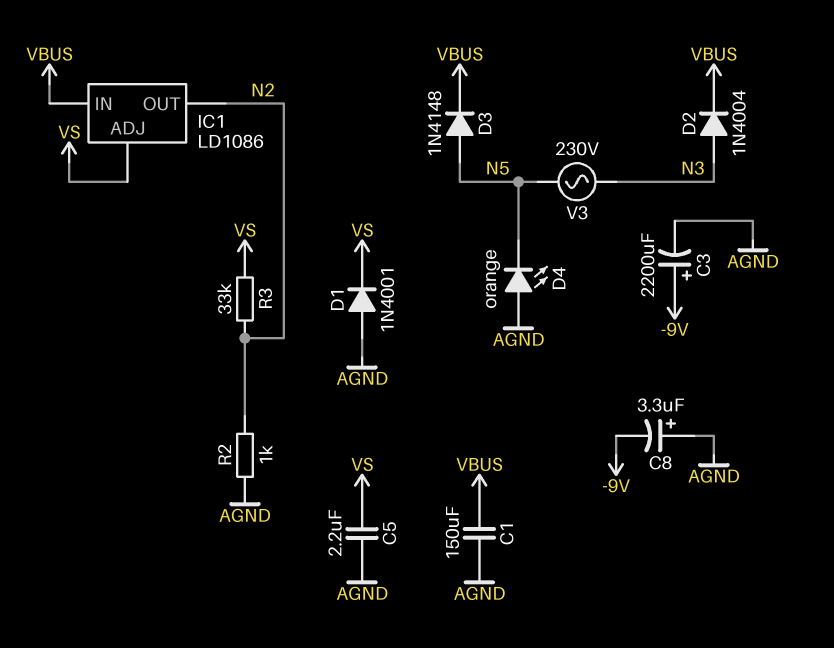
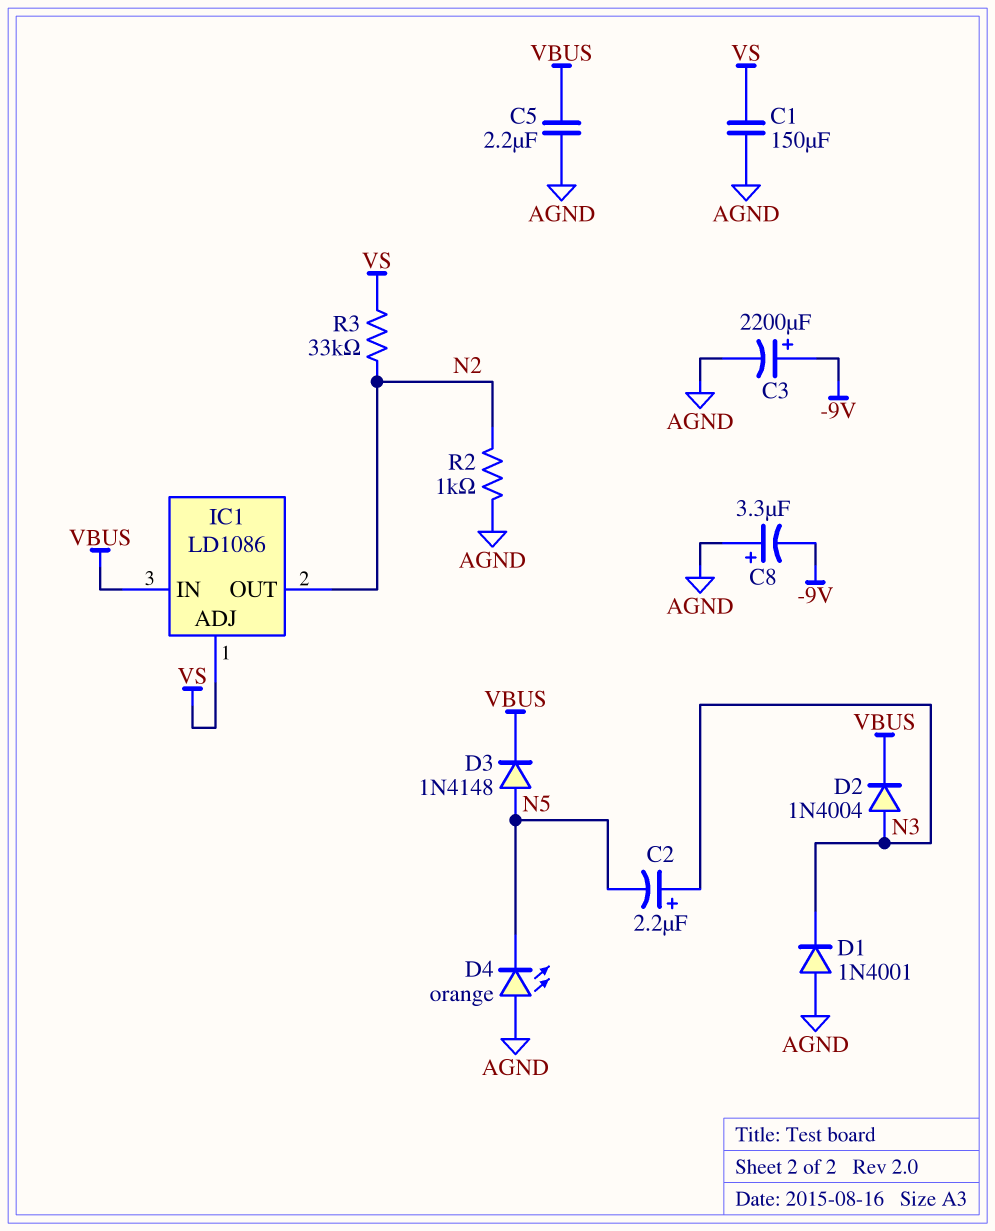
C1: 150uF (AGND, VBUS) -> 150uF (AGND, VS)
C2: none -> 2.2uF (plus N3, minus N5)
C5: 2.2uF (AGND, VS) -> 2.2uF (AGND, VBUS)
D1: diode 1N4001 (A AGND, K VS) -> diode 1N4001 (A AGND, K N3)
V3: AC 230V (N3, N5) -> none

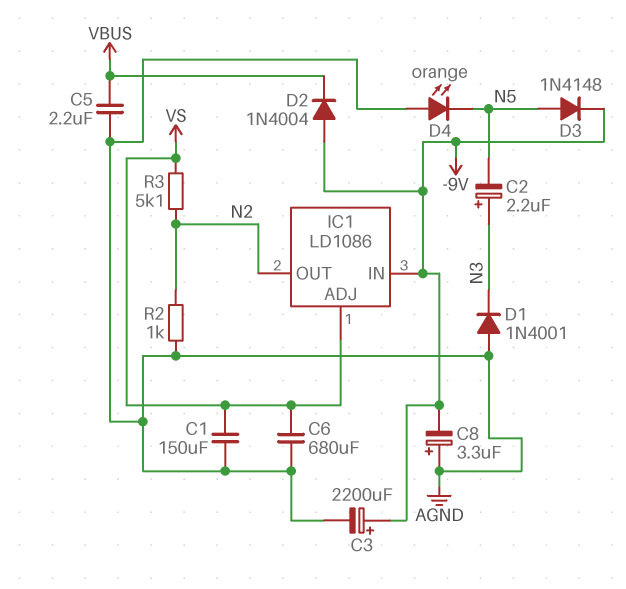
C6: none -> 680uF (AGND, VS)
D2: diode 1N4004 (A N3, K VBUS) -> diode 1N4004 (A -9V, K VBUS)
D3: diode 1N4148 (A N5, K VBUS) -> diode 1N4148 (A N5, K -9V)
IC1 pin IN: VBUS -> -9V
R3: 33k (N2, VS) -> 5.1k (N2, VS)

